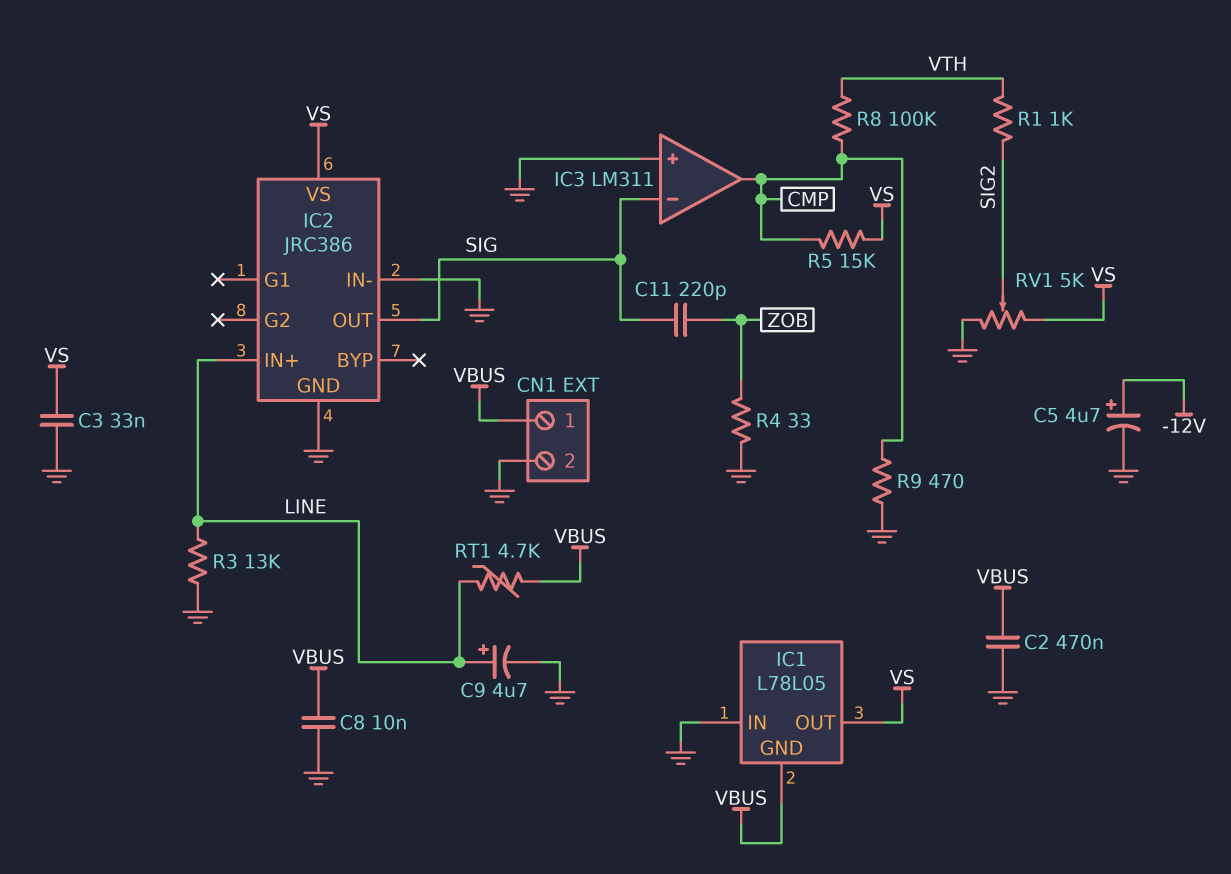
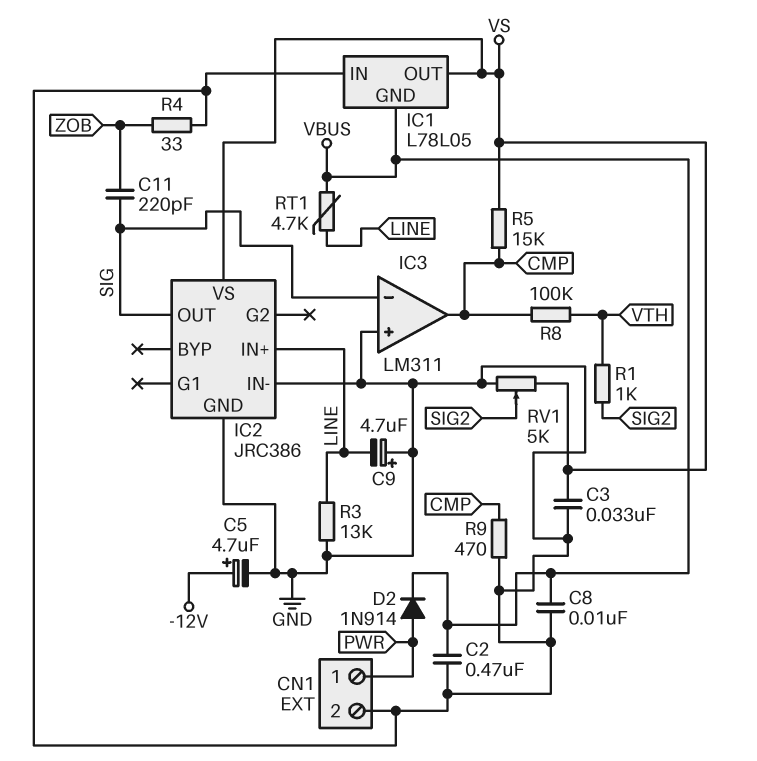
C9: 4.7uF (plus LINE, minus GND) -> 4.7uF (plus GND, minus LINE)
CN1 pin 1: VBUS -> PWR
D2: none -> diode 1N914 (A PWR, K VBUS)

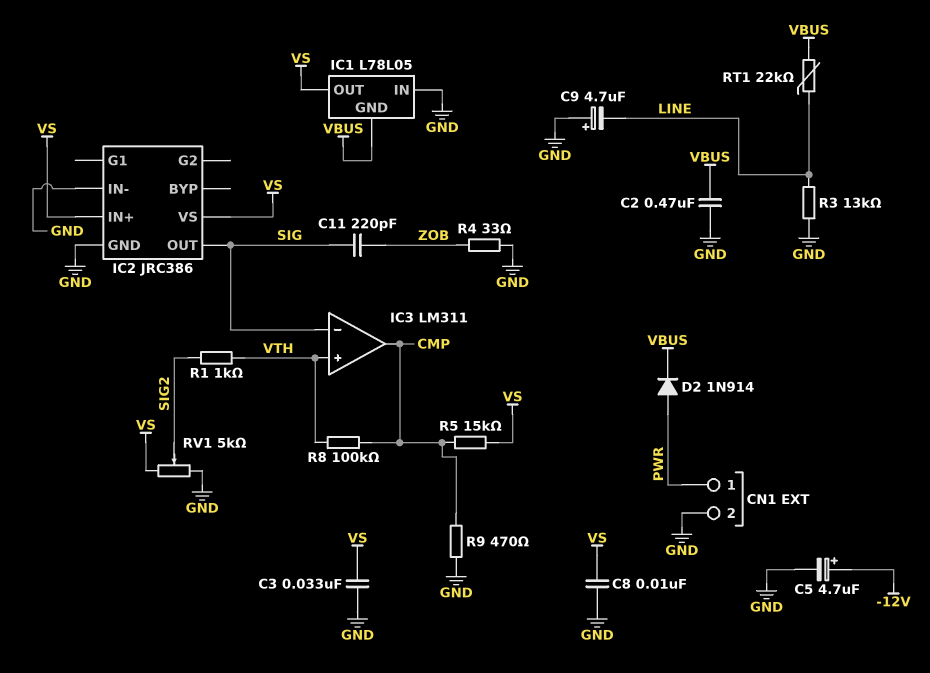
C8: 10nF (GND, VBUS) -> 10nF (GND, VS)
IC2 pin IN+: LINE -> VS
IC3 pin in+: GND -> VTH
RT1: 4.7k (LINE, VBUS) -> 22k (LINE, VBUS)

